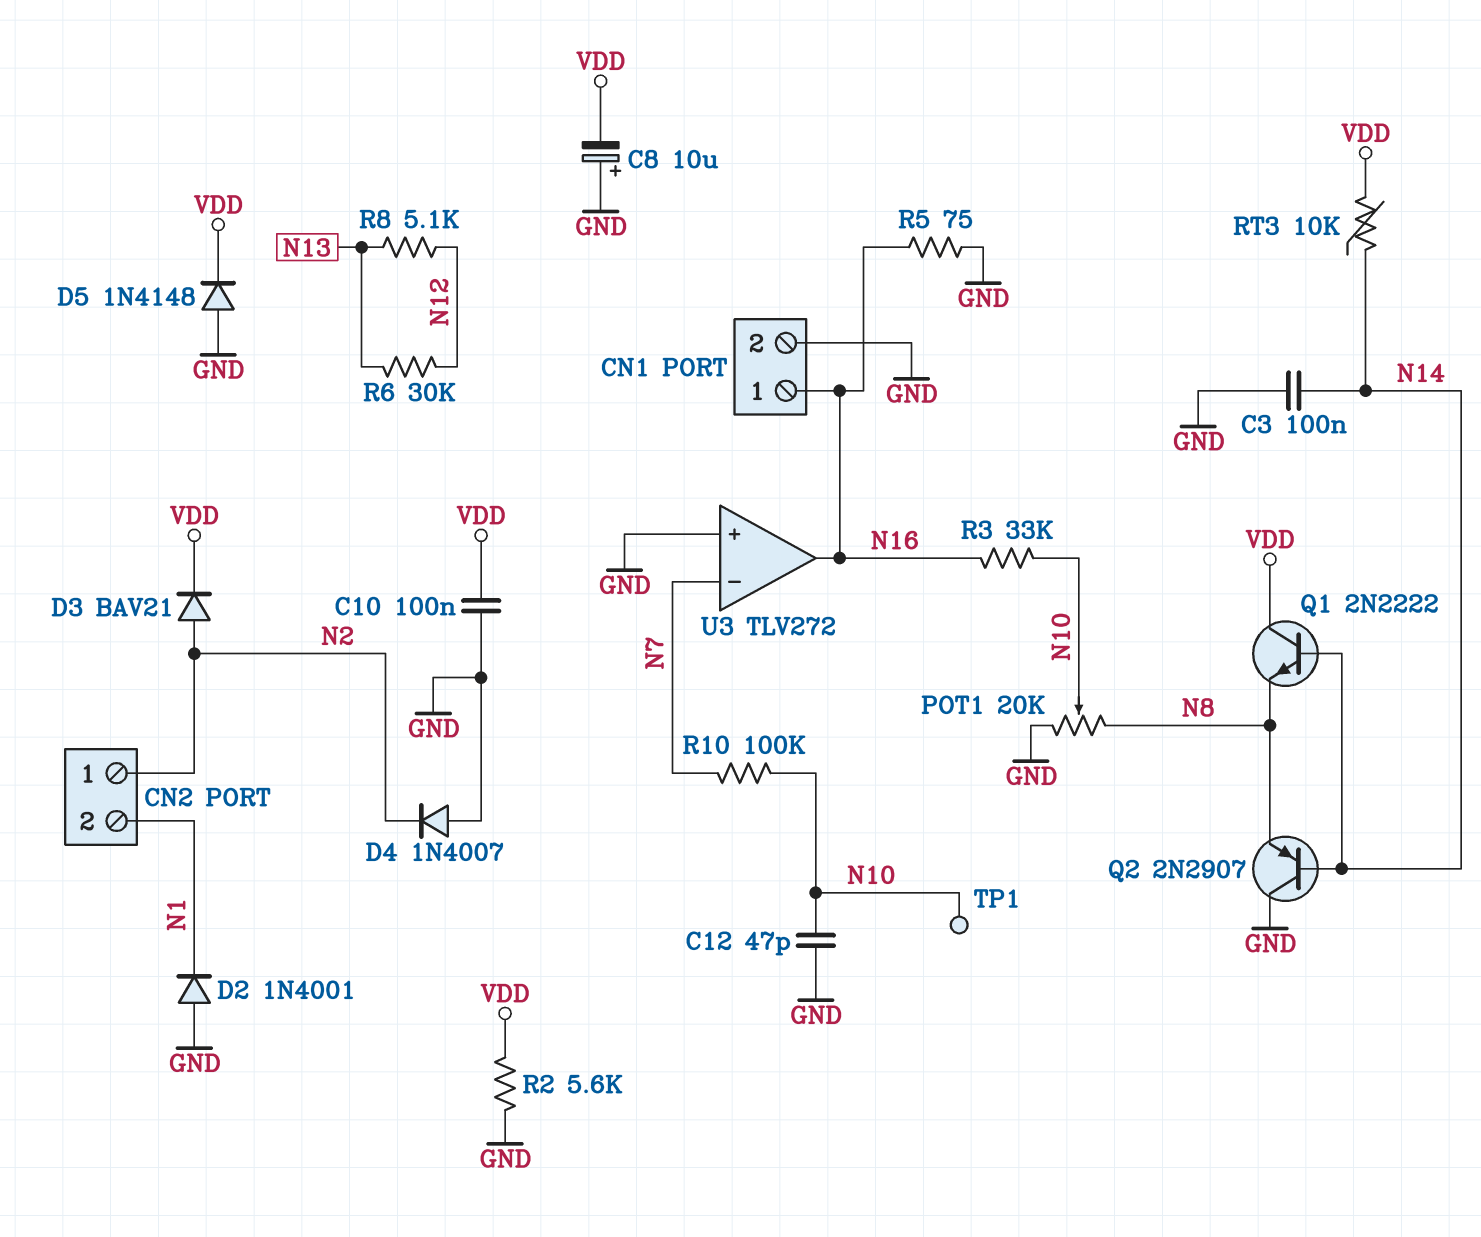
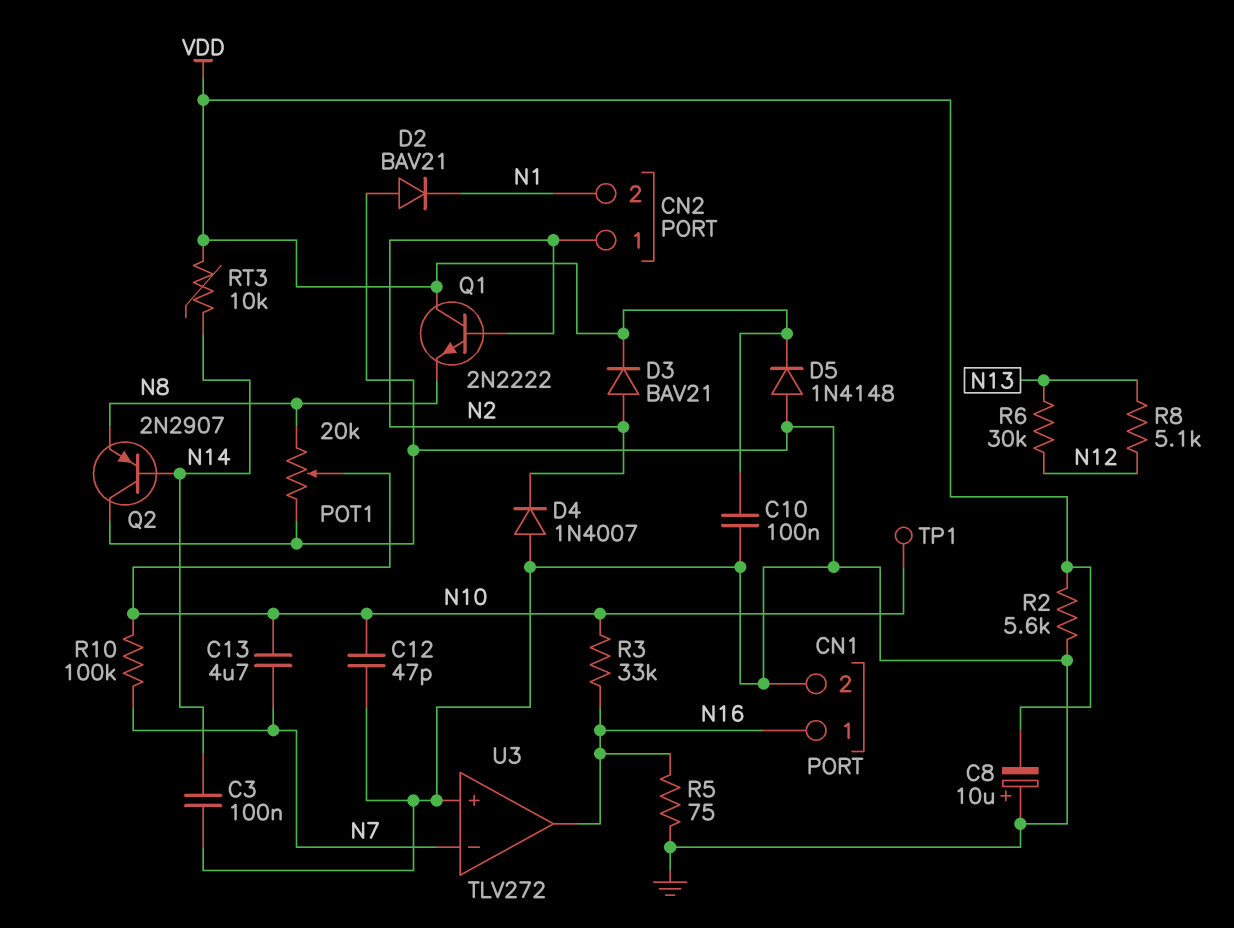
C13: none -> 4.7uF (N7, N10)
D2: diode 1N4001 (A GND, K N1) -> diode BAV21 (A GND, K N1)
Q1: NPN 2N2222 (B N14, C VDD, E N8) -> NPN 2N2222 (B N2, C VDD, E N8)

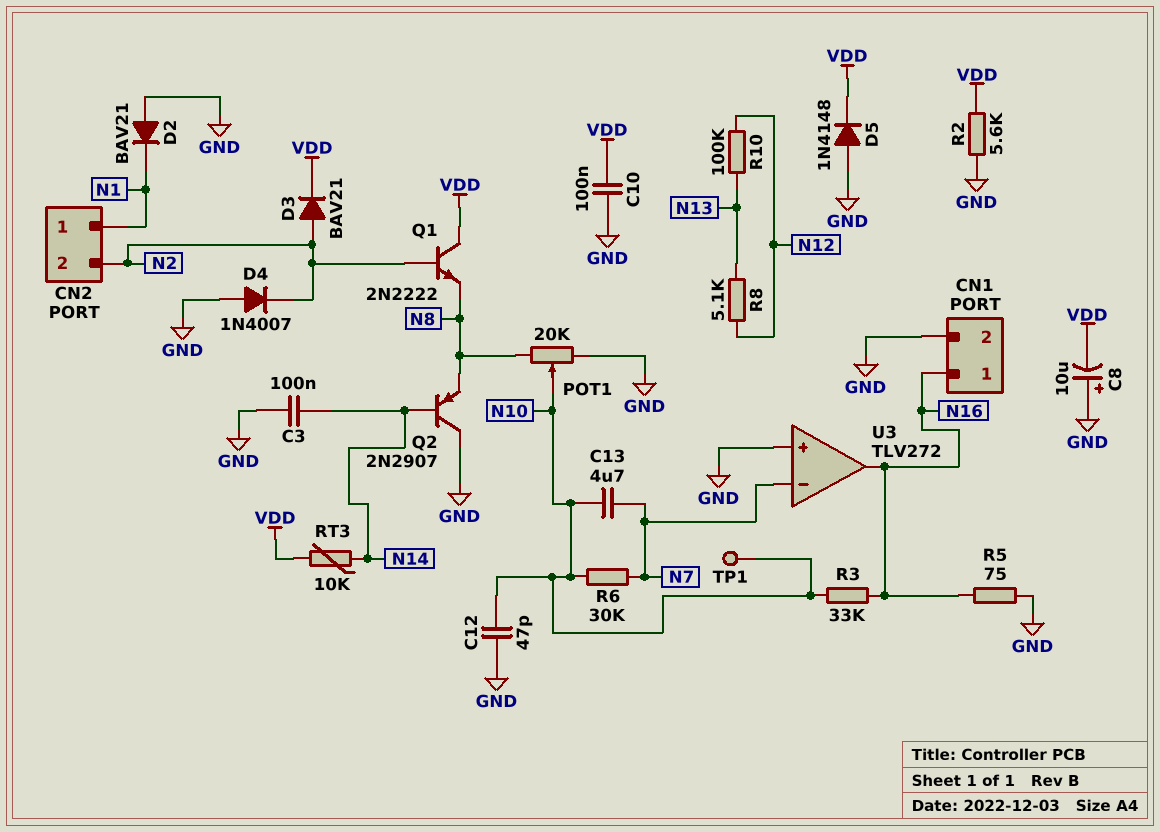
CN2 pin 1: N2 -> N1
CN2 pin 2: N1 -> N2
R6: 30k (N12, N13) -> 30k (N7, N10)
R10: 100k (N7, N10) -> 100k (N12, N13)

